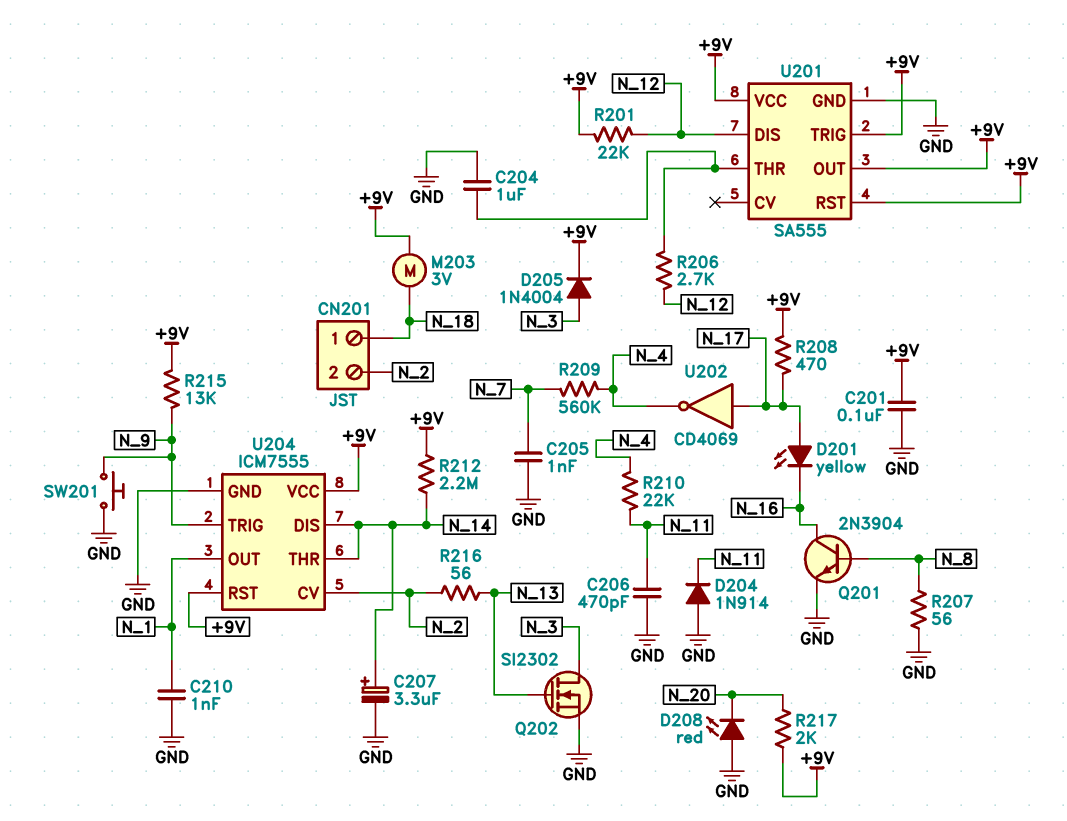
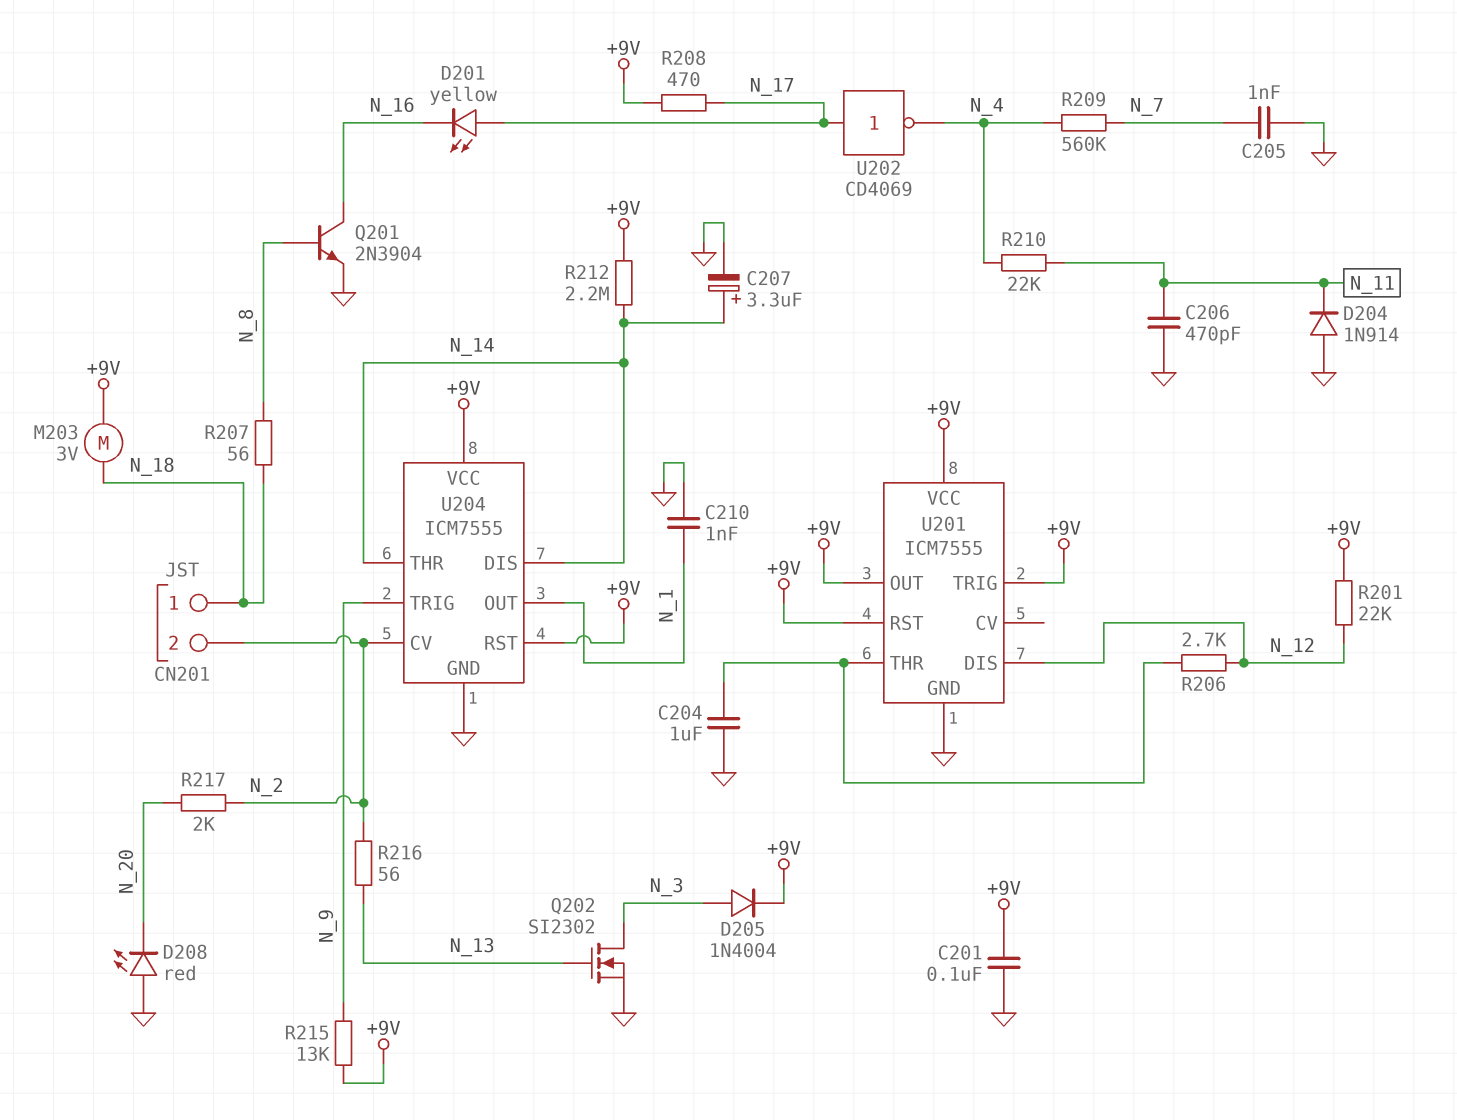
R207: 56 (GND, N_8) -> 56 (N_8, N_18)
R217: 2k (+9V, N_20) -> 2k (N_2, N_20)
SW201: button (GND, N_9) -> none
U201: SA555 -> ICM7555

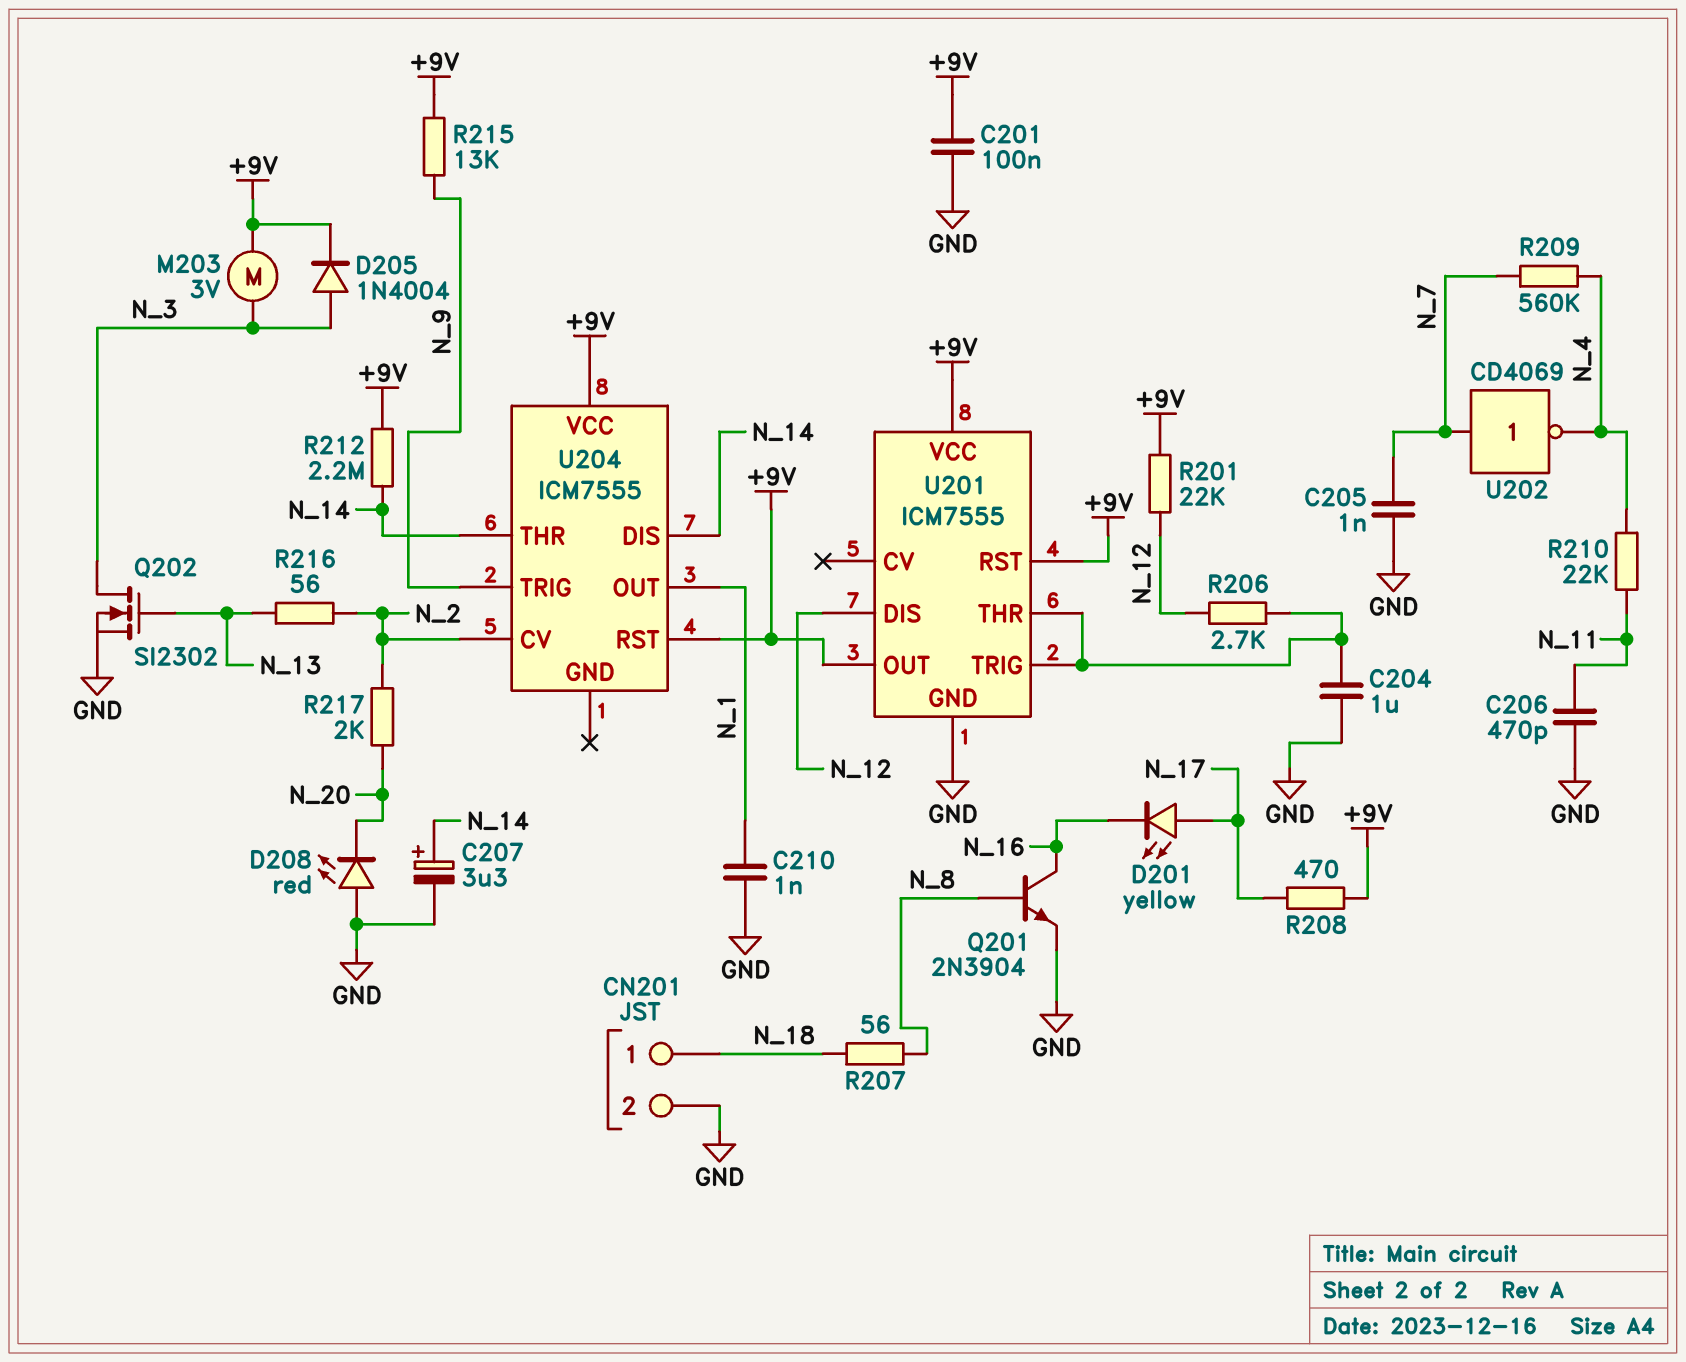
CN201 pin 2: N_2 -> GND
D204: diode 1N914 (A GND, K N_11) -> none
M203: motor 3V (+9V, N_18) -> motor 3V (+9V, N_3)
U201 pin TRIG: +9V -> U201/THR
U202: NOT CD4069 (in N_17, out N_4) -> NOT CD4069 (in N_7, out N_4)
U204 pin GND: GND -> none

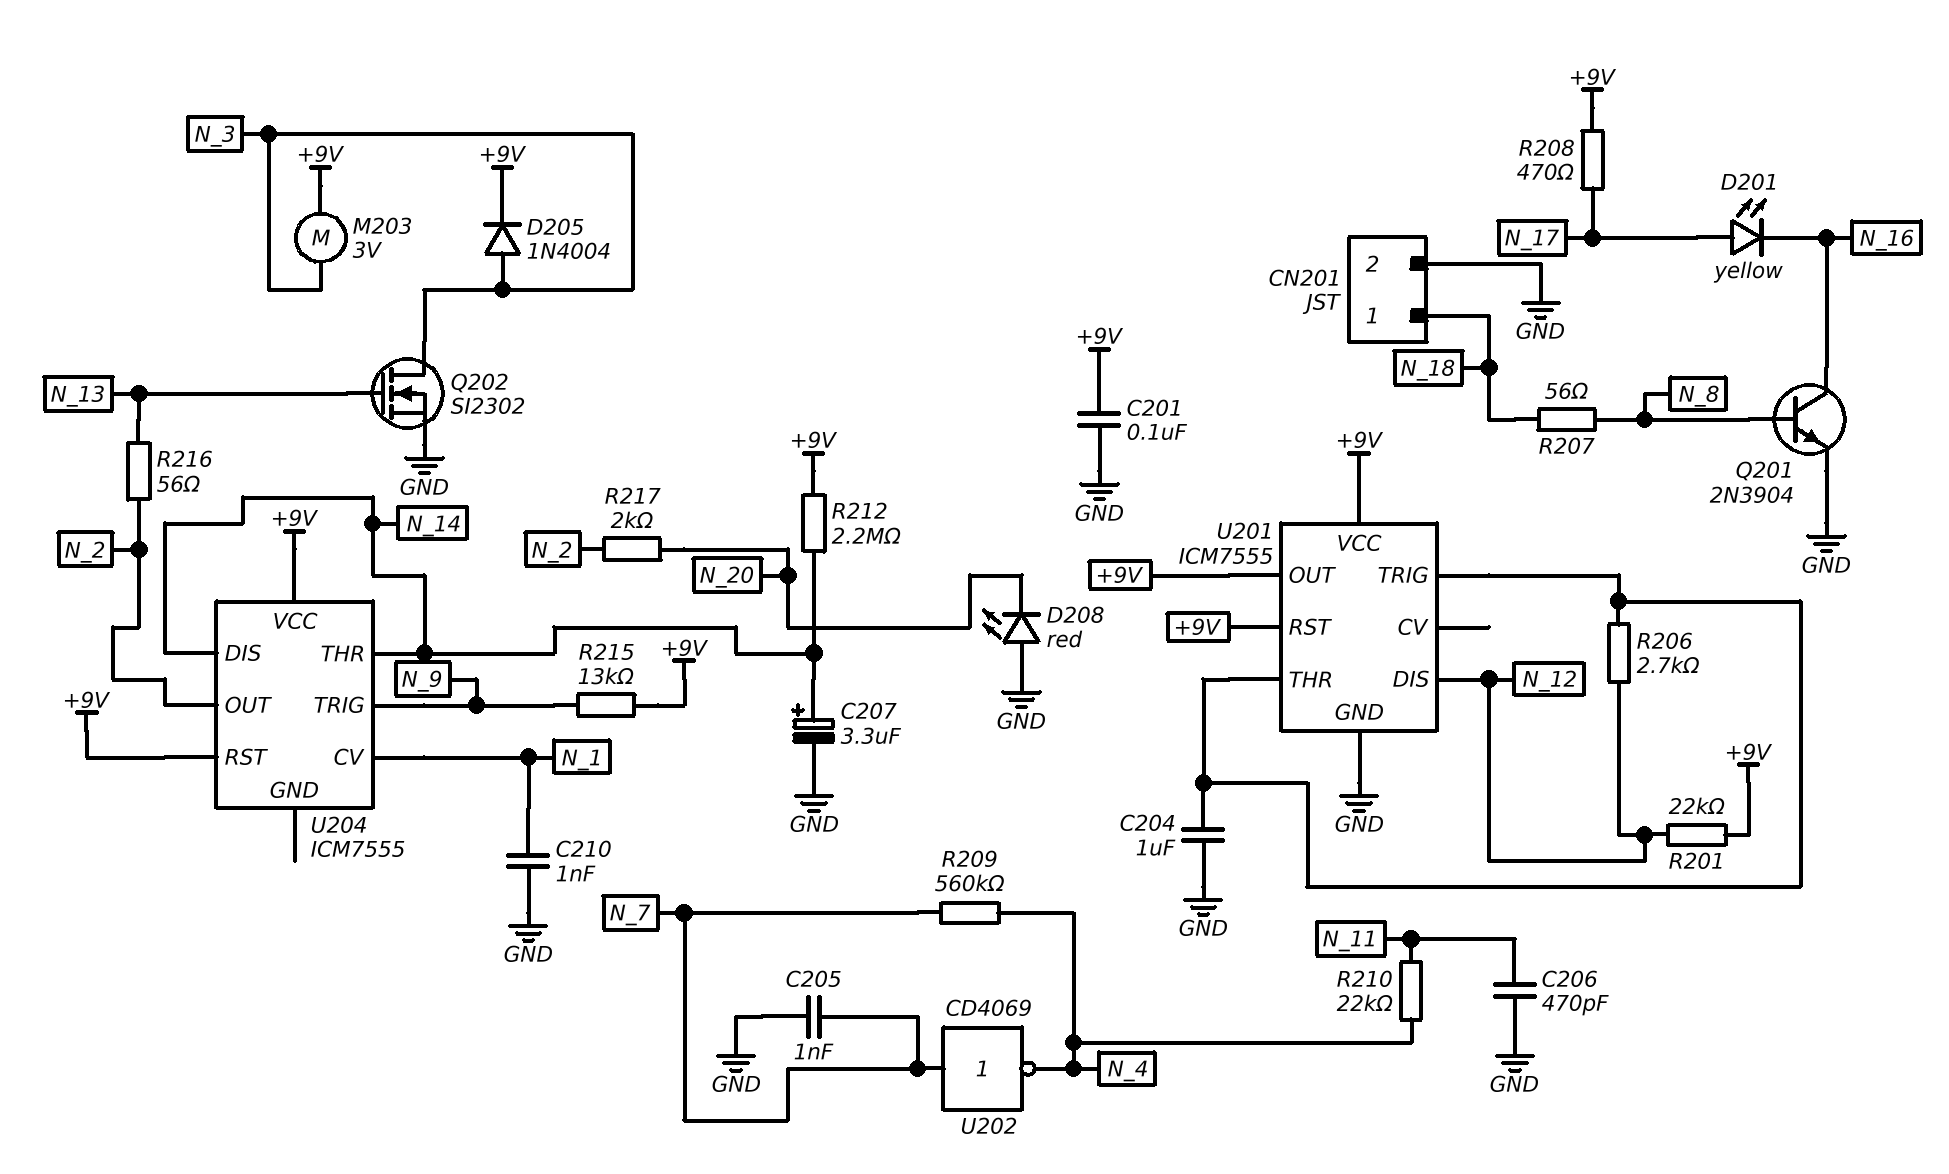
U204 pin CV: N_2 -> N_1
U204 pin OUT: N_1 -> N_2

